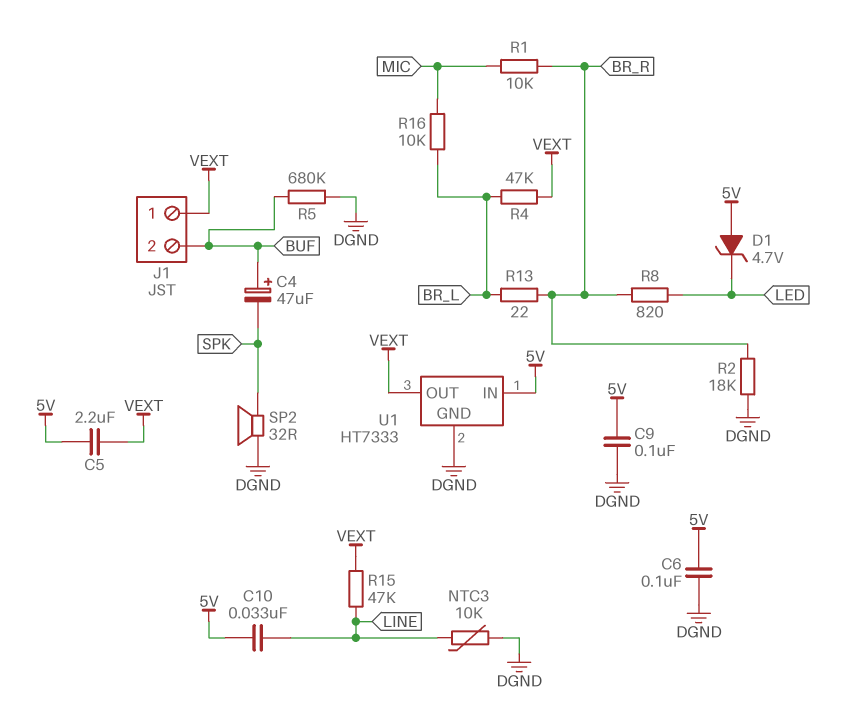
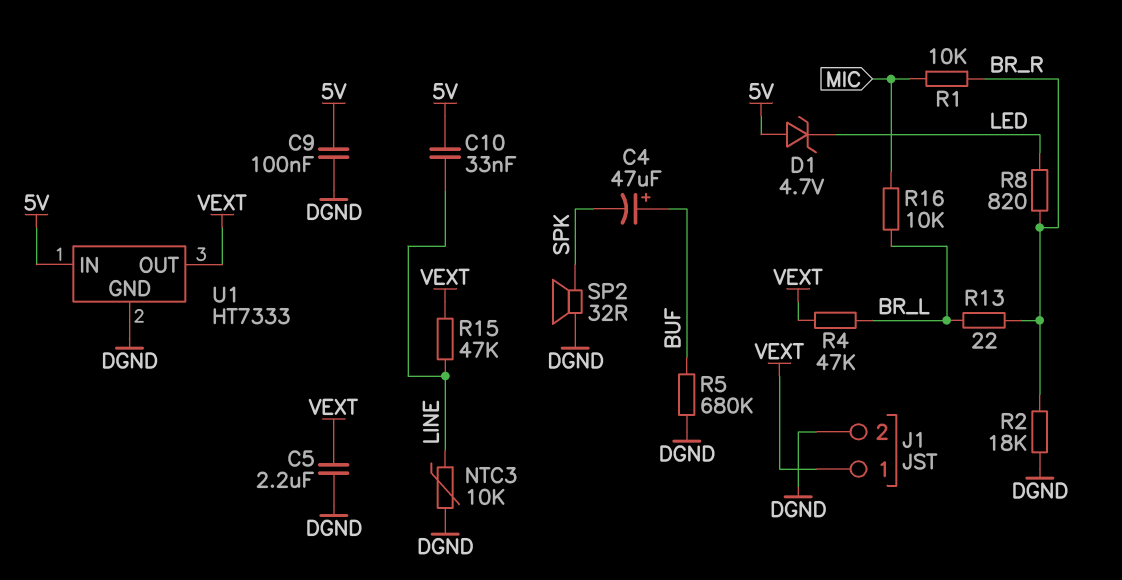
C5: 2.2uF (5V, VEXT) -> 2.2uF (DGND, VEXT)
C6: 100nF (5V, DGND) -> none
J1 pin 2: BUF -> DGND

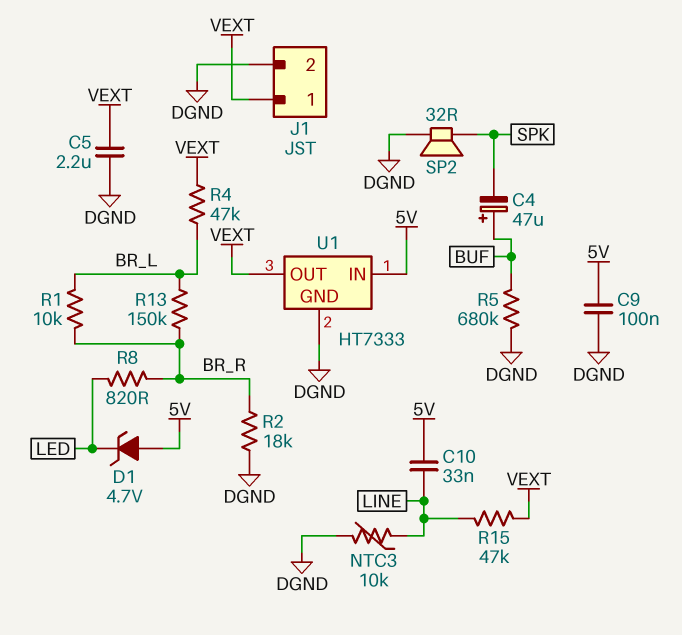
R1: 10k (BR_R, MIC) -> 10k (BR_L, BR_R)
R13: 22 (BR_L, BR_R) -> 150k (BR_L, BR_R)
R16: 10k (BR_L, MIC) -> none

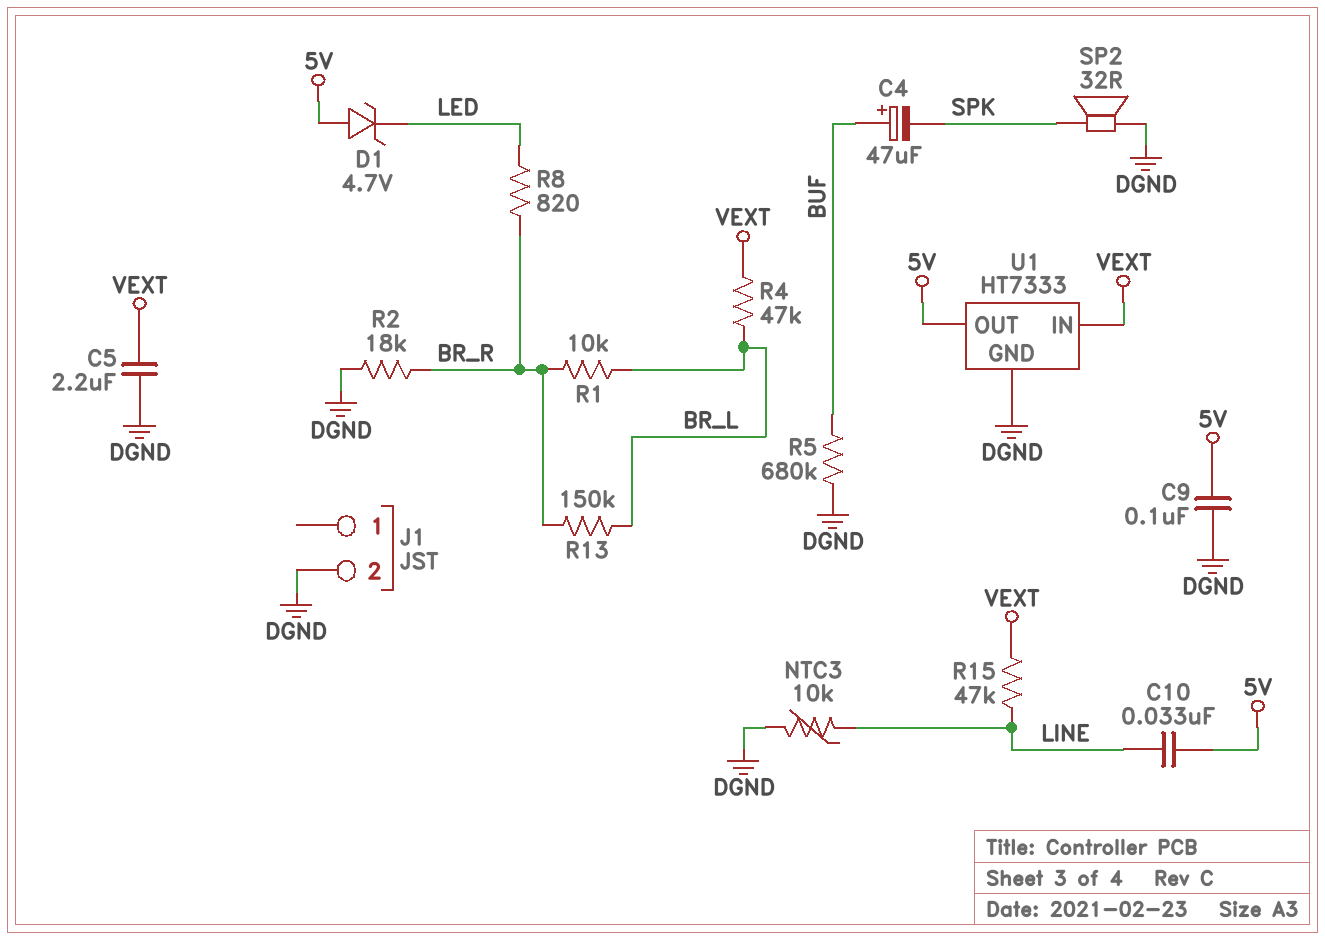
J1 pin 1: VEXT -> none
U1 pin IN: 5V -> VEXT
U1 pin OUT: VEXT -> 5V

